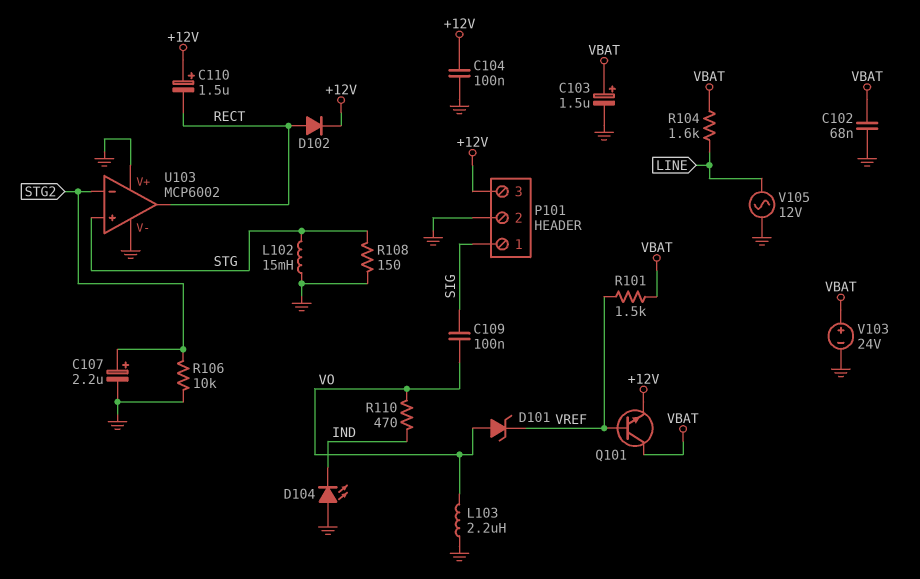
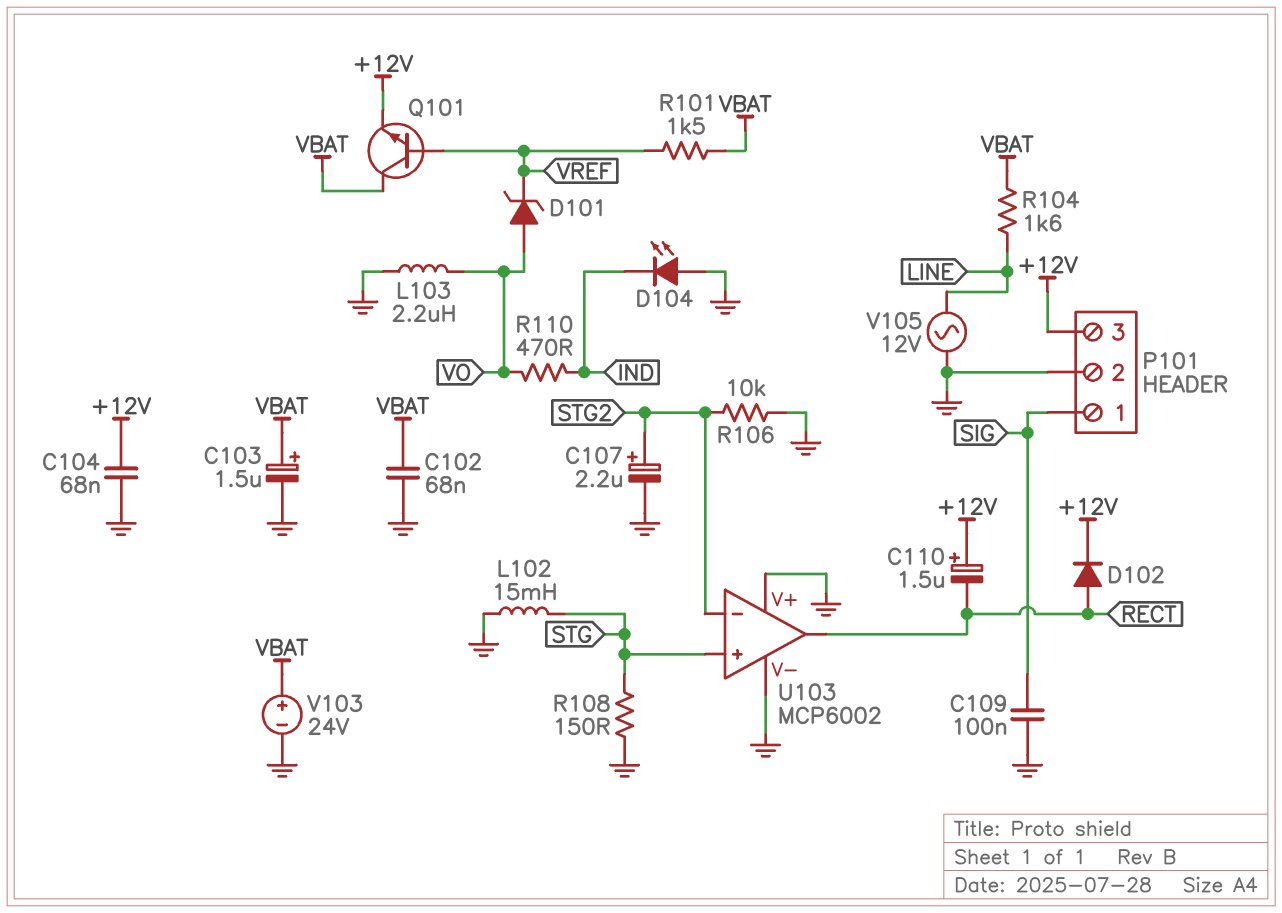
C104: 100nF (+12V, GND) -> 68nF (+12V, GND)
C109: 100nF (SIG, VO) -> 100nF (GND, SIG)

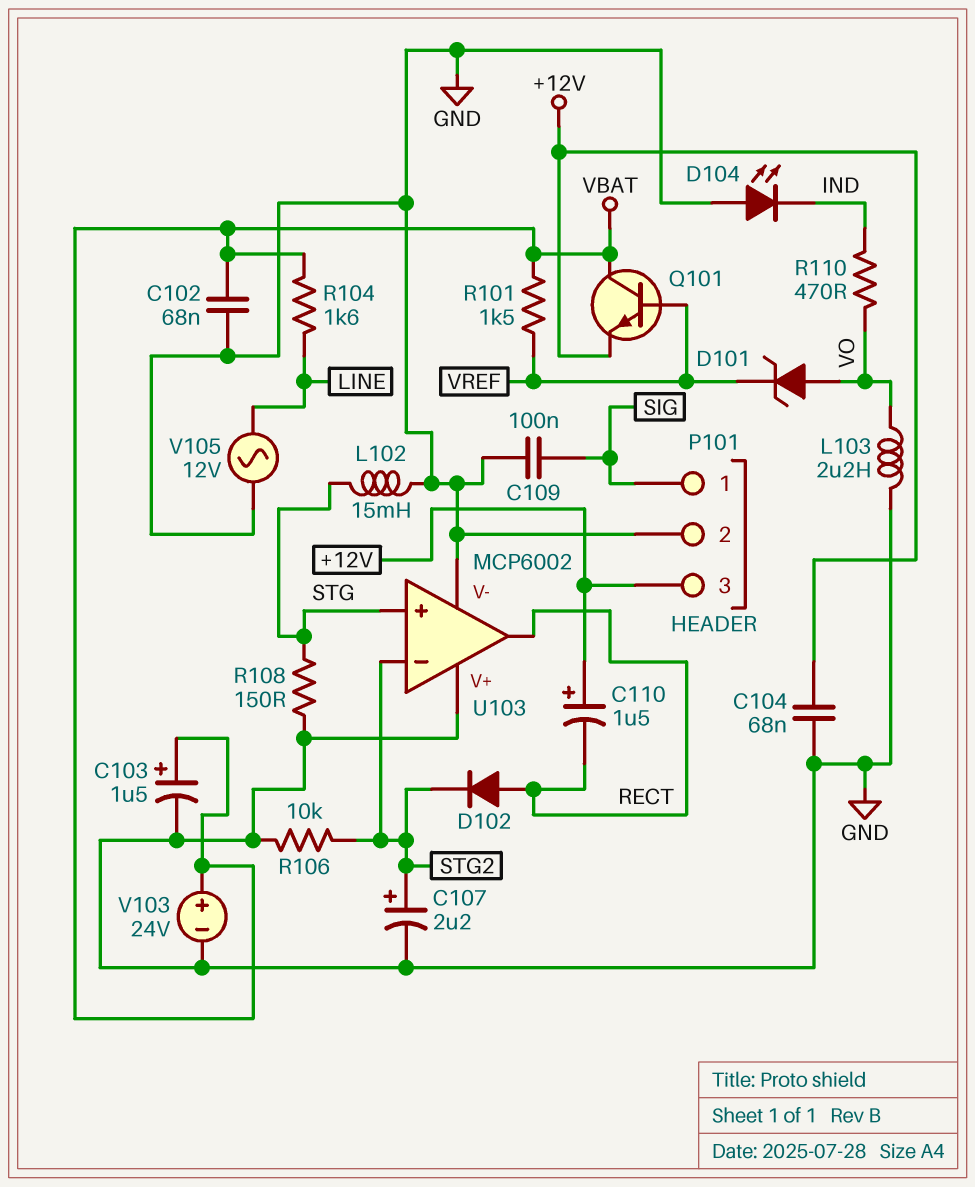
D102: diode (A RECT, K +12V) -> diode (A RECT, K STG2)

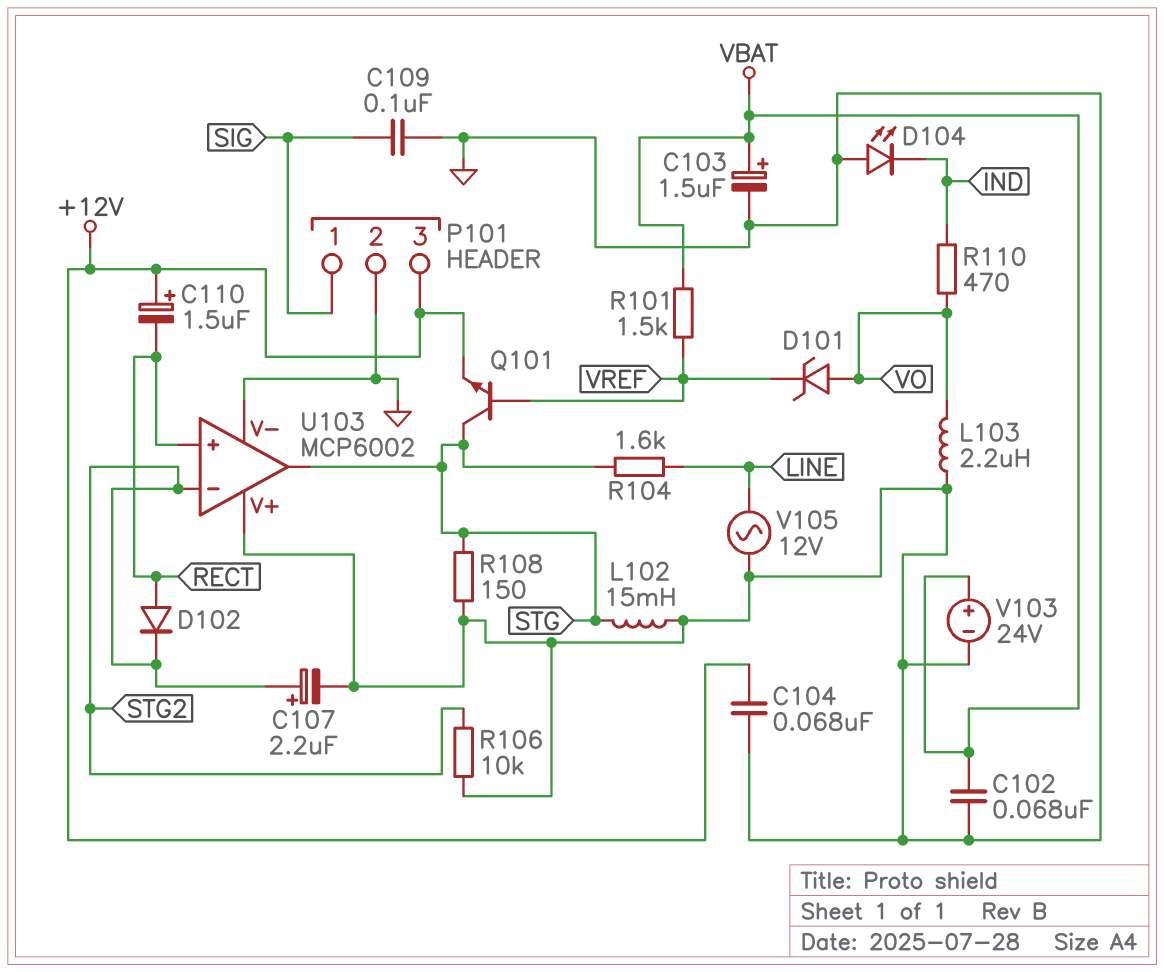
Q101: NPN (B VREF, C VBAT, E +12V) -> NPN (B VREF, C STG, E +12V)
R104: 1.6k (LINE, VBAT) -> 1.6k (LINE, STG)
U103 pin in+: STG -> RECT
U103 pin out: RECT -> STG

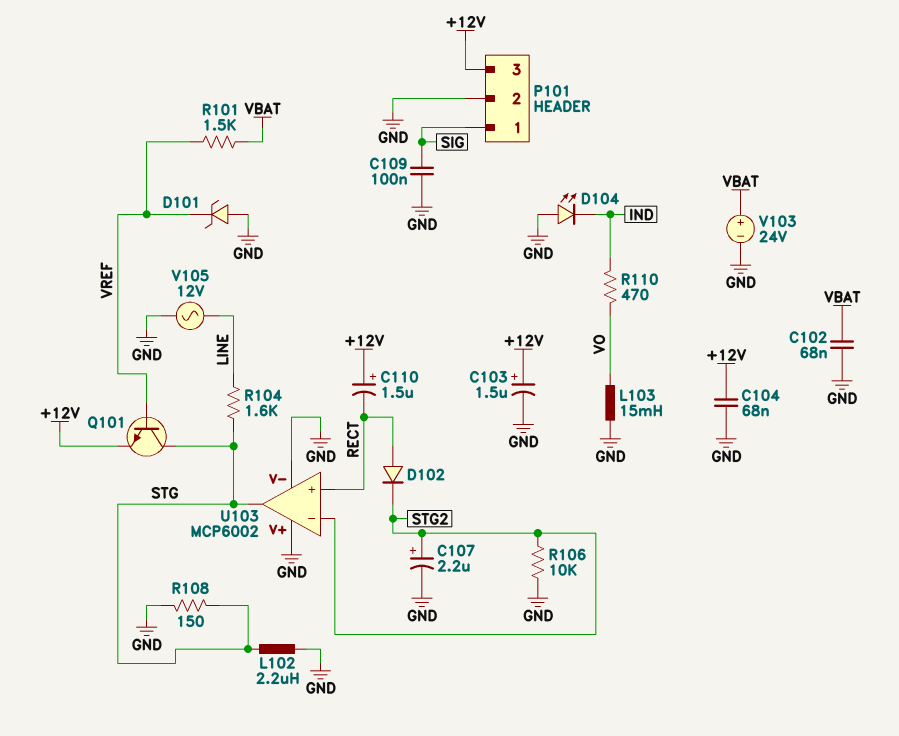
C103: 1.5uF (plus VBAT, minus GND) -> 1.5uF (plus +12V, minus GND)
D101: zener (A VO, K VREF) -> zener (A GND, K VREF)
L102: 15mH (GND, STG) -> 2.2uH (GND, STG)
L103: 2.2uH (GND, VO) -> 15mH (GND, VO)

